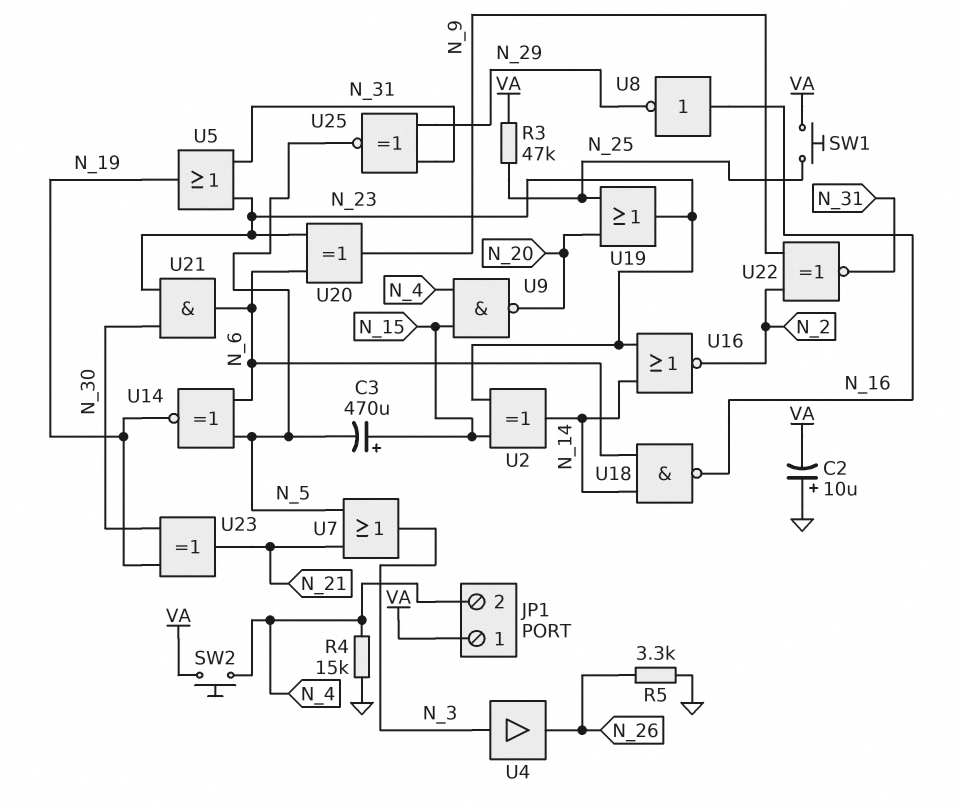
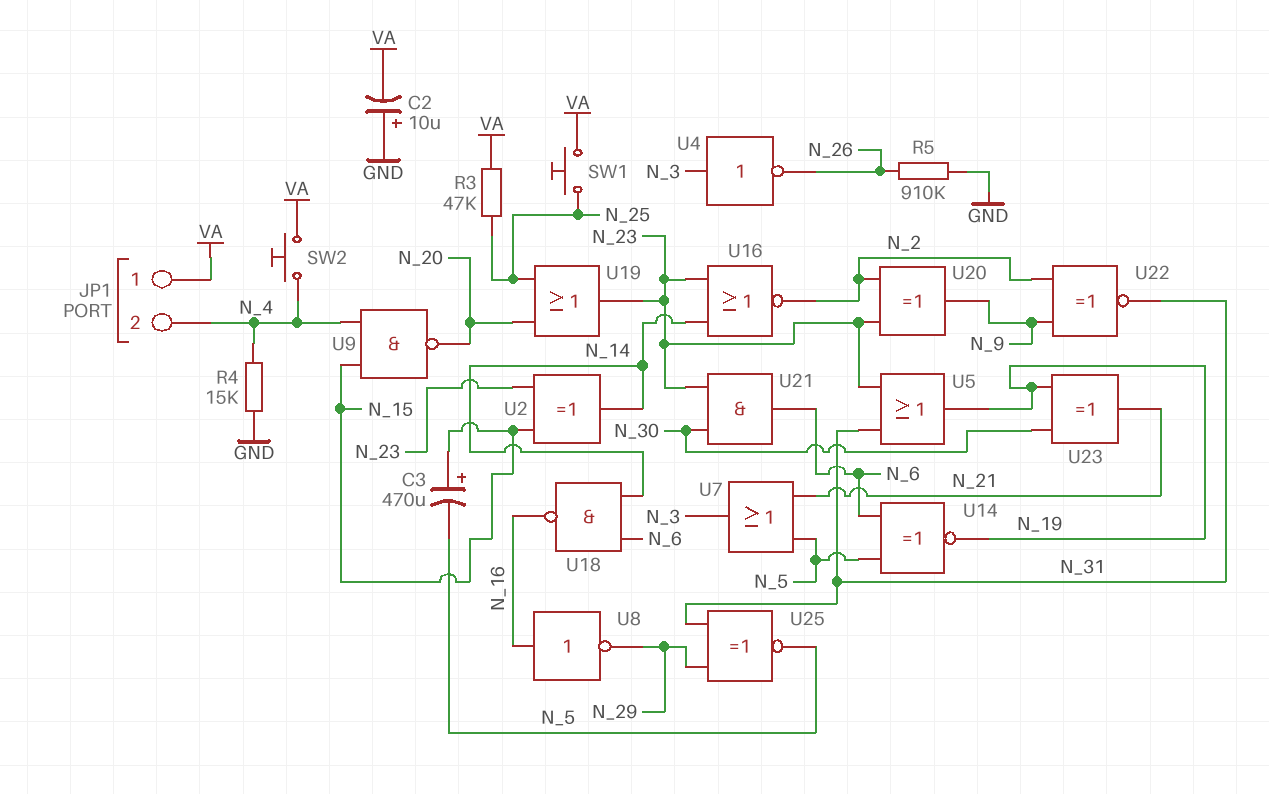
R5: 3.3k (GND, N_26) -> 910k (GND, N_26)
U4: buffer (in N_3, out N_26) -> NOT (in N_3, out N_26)
U20: XOR (in N_6, in N_23, out N_9) -> XOR (in N_2, in N_23, out N_9)

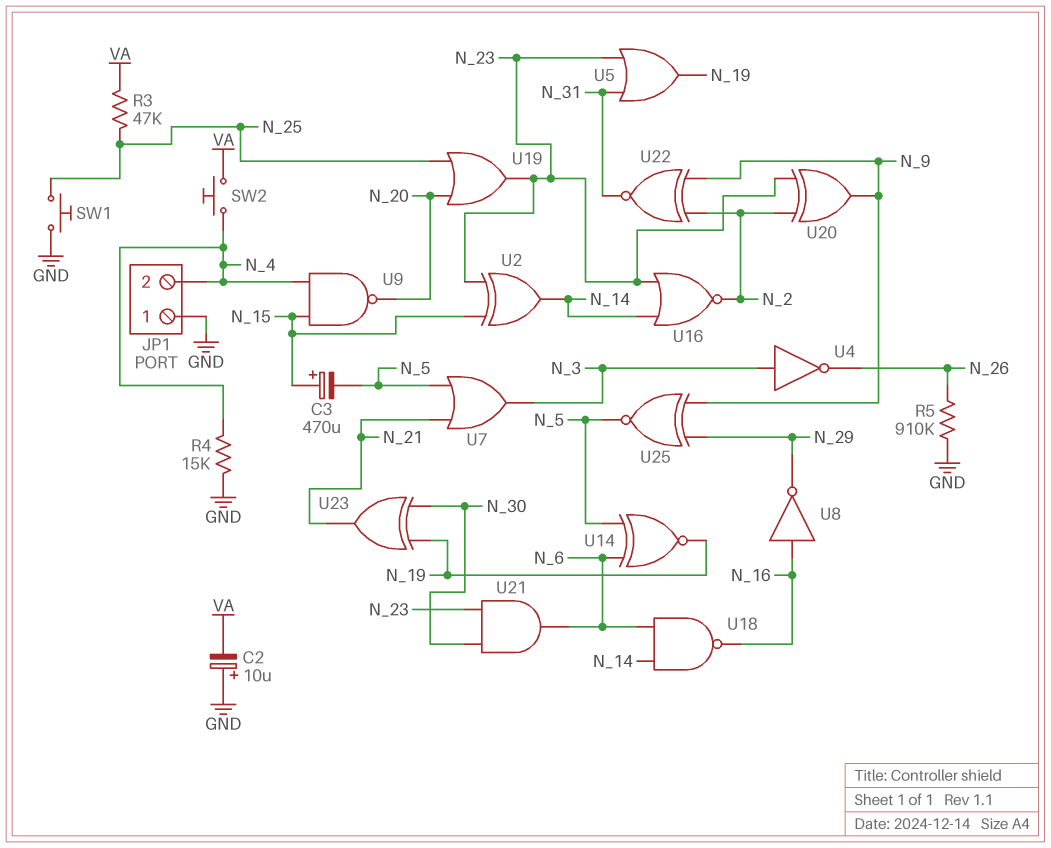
JP1 pin 1: VA -> GND
SW1: button (N_25, VA) -> button (GND, N_25)
U25: XNOR (in N_29, in N_31, out N_5) -> XNOR (in N_9, in N_29, out N_5)

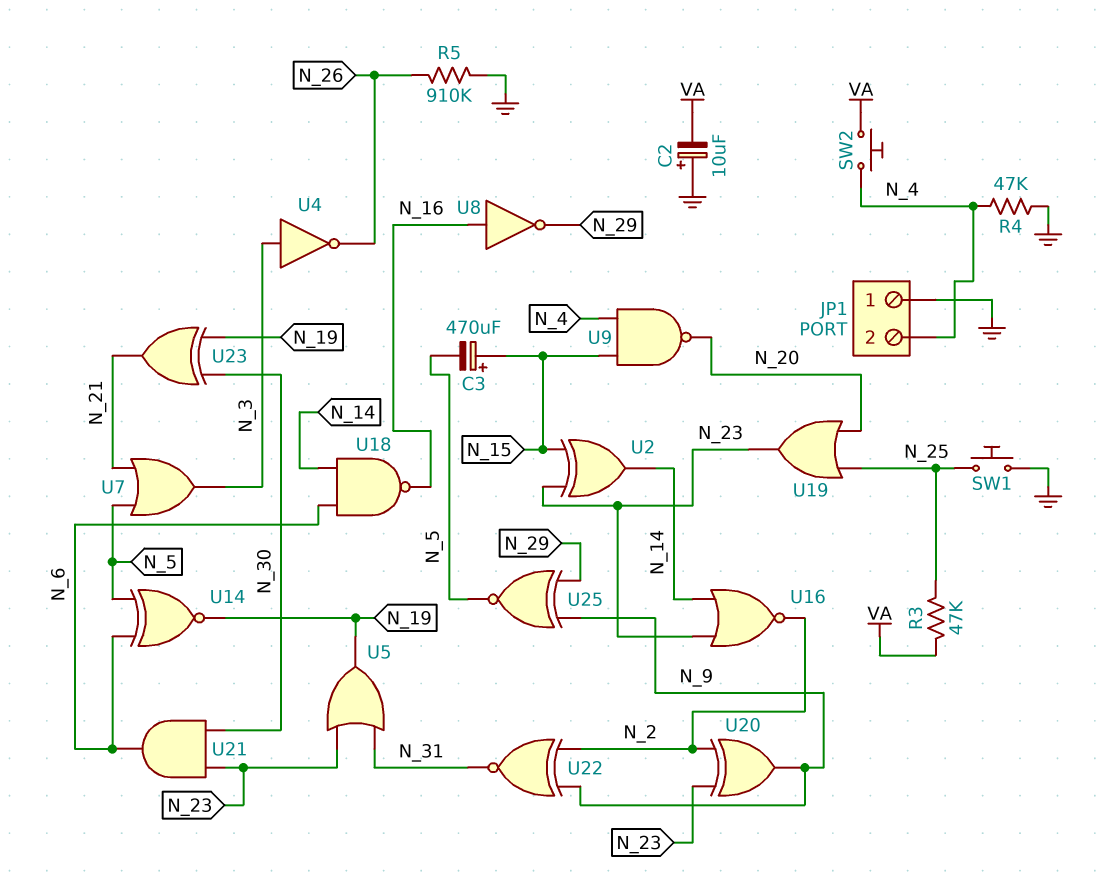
R4: 15k (GND, N_4) -> 47k (GND, N_4)

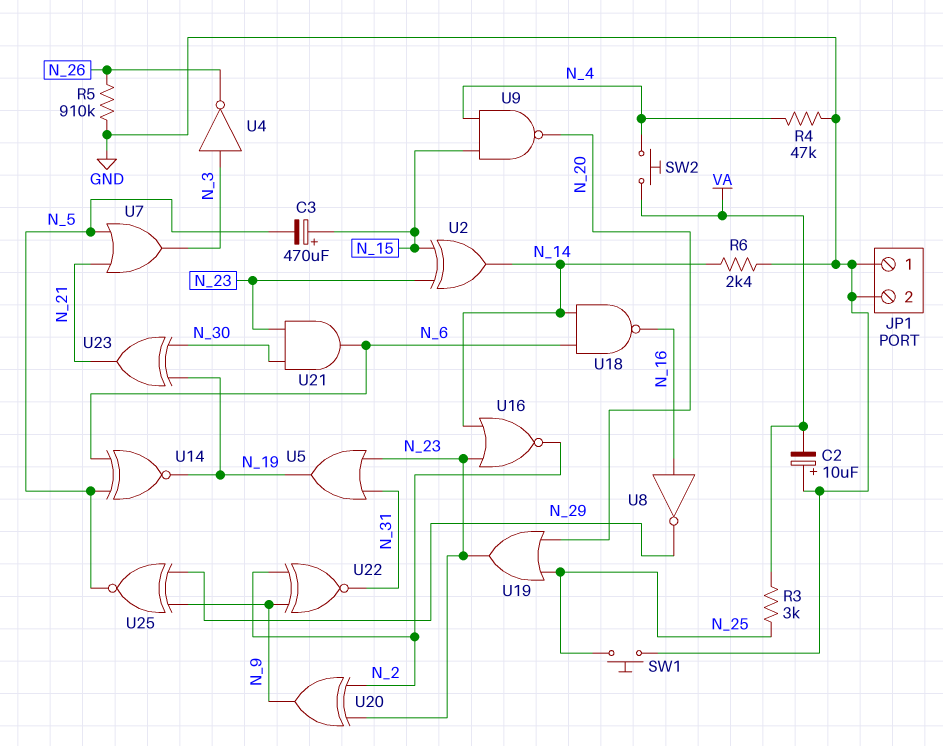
JP1 pin 2: N_4 -> GND
R3: 47k (N_25, VA) -> 3k (N_25, VA)
R6: none -> 2.4k (GND, N_14)

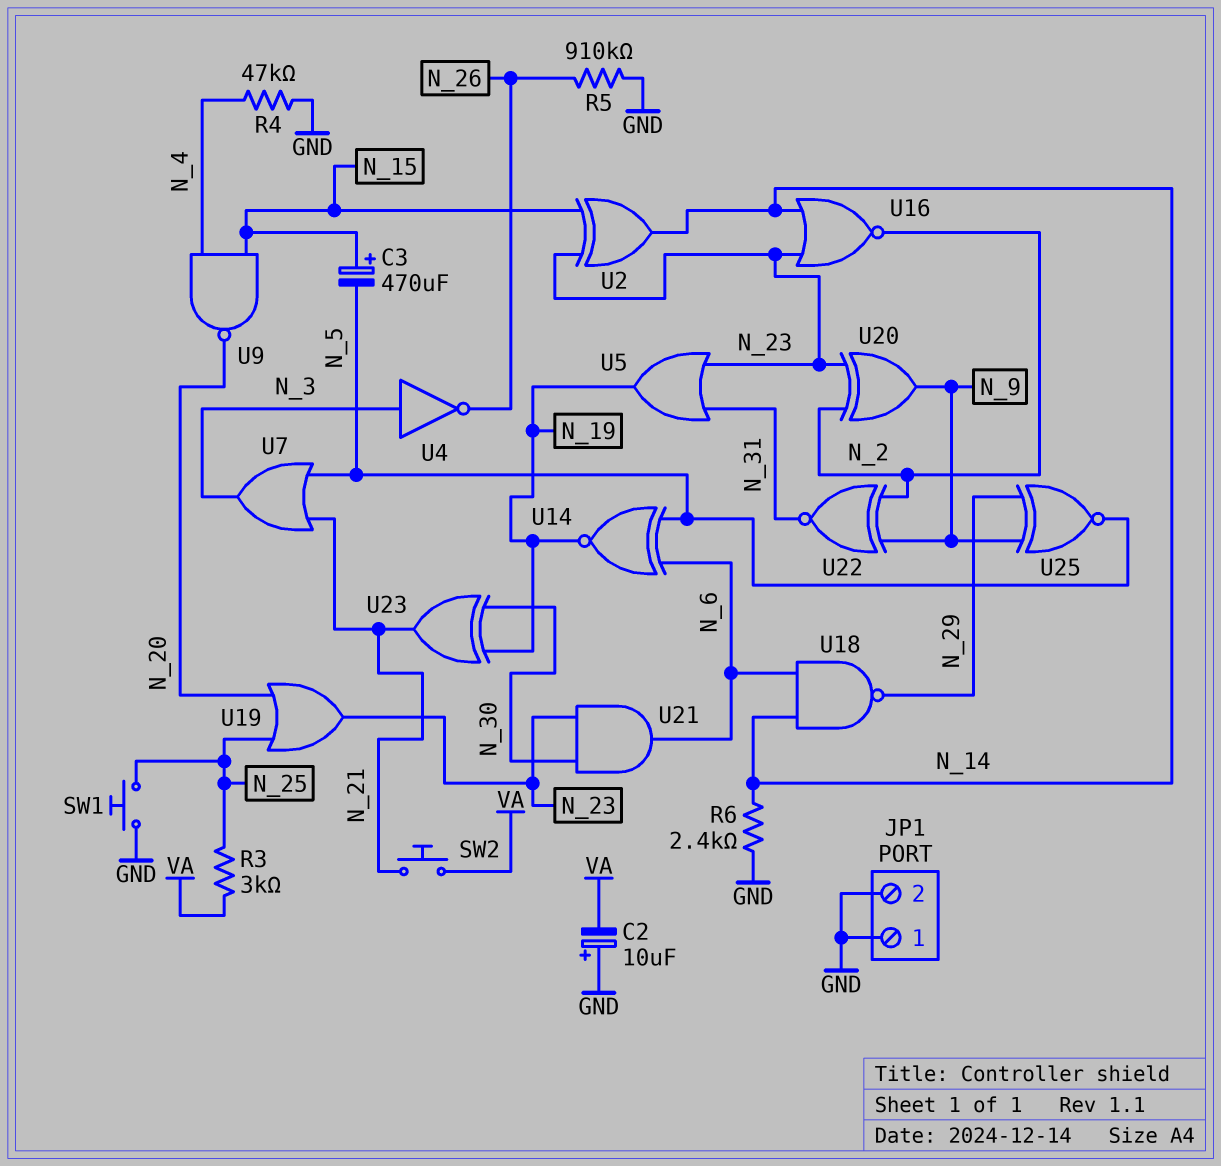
SW2: button (N_4, VA) -> button (N_21, VA)
U8: NOT (in N_16, out N_29) -> none
U18: NAND (in N_6, in N_14, out N_16) -> NAND (in N_6, in N_14, out N_29)

